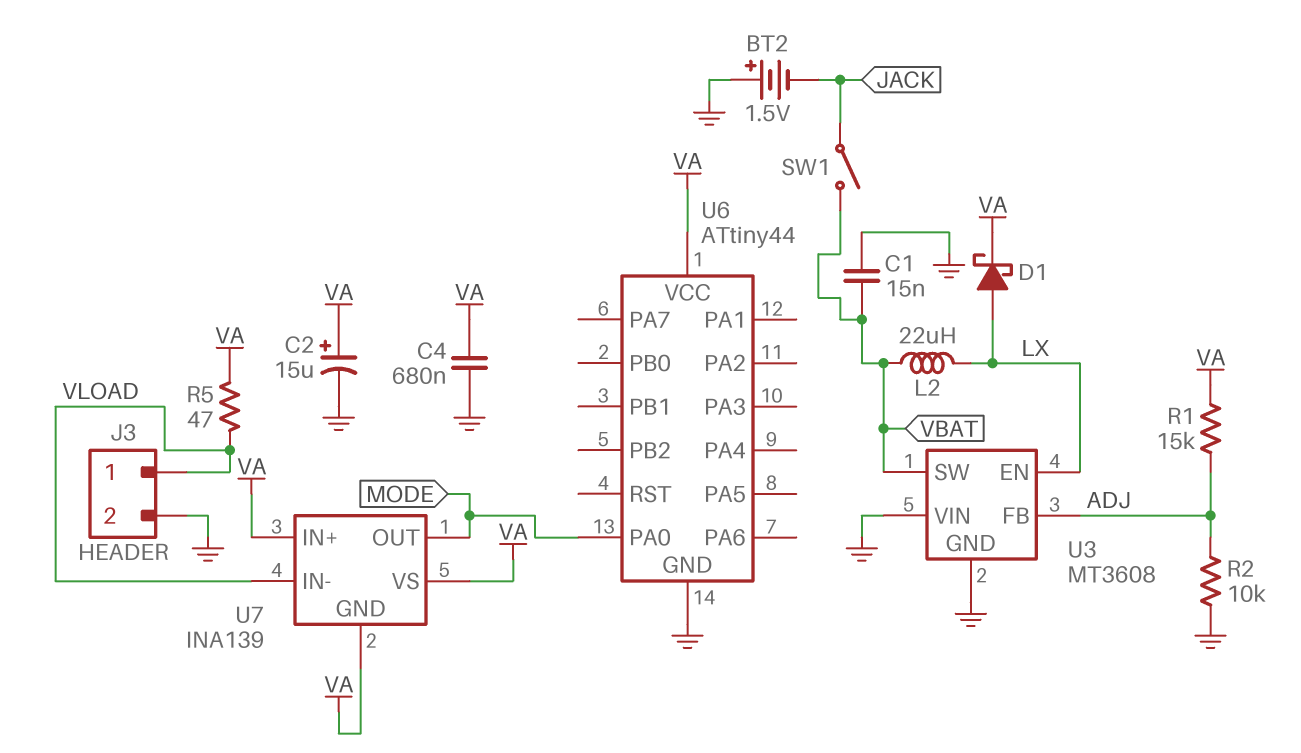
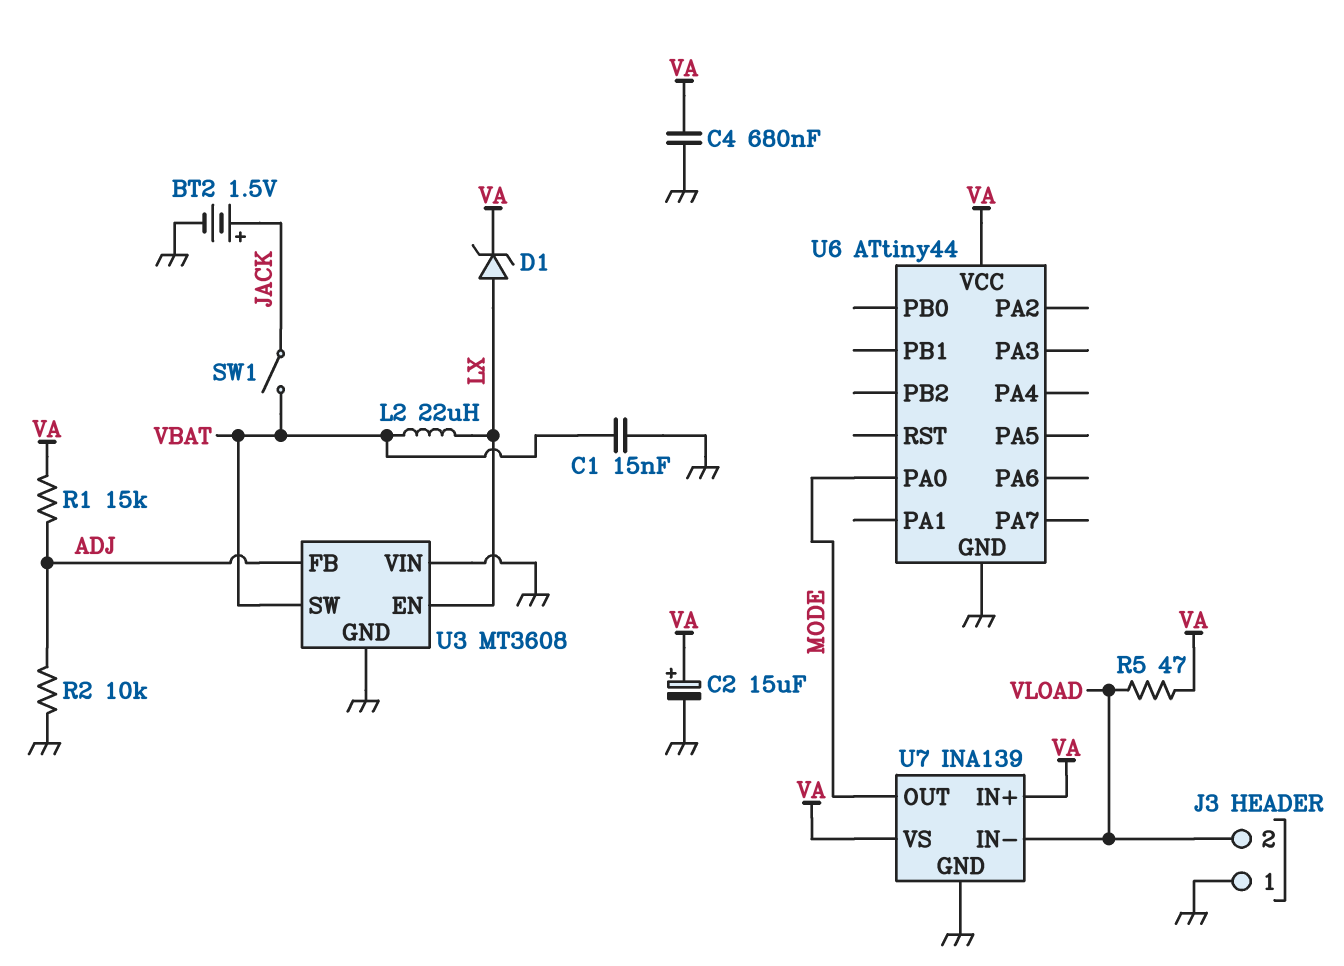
BT2: 1.5V (plus GND, minus JACK) -> 1.5V (plus JACK, minus GND)
D1: schottky (A LX, K VA) -> zener (A LX, K VA)
J3 pin 1: VLOAD -> GND
J3 pin 2: GND -> VLOAD
U7 pin GND: VA -> GND

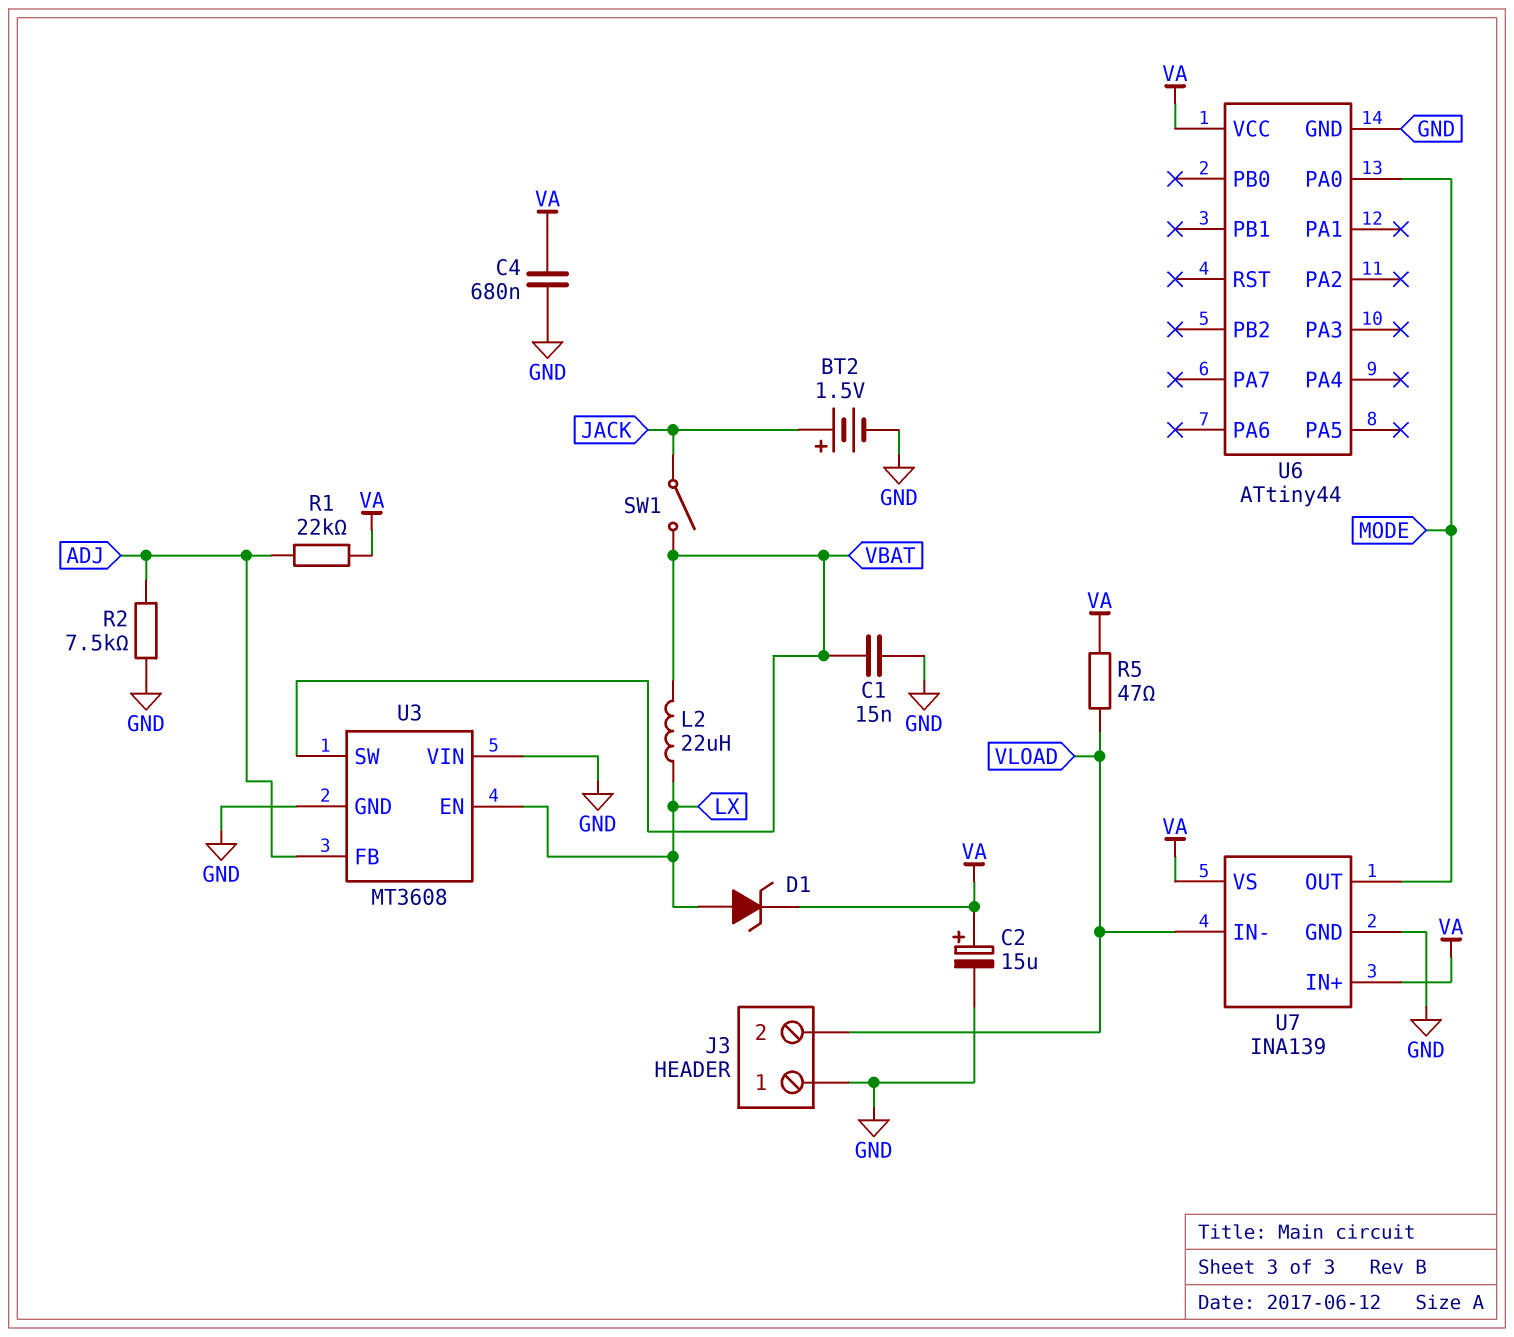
R1: 15k (ADJ, VA) -> 22k (ADJ, VA)
R2: 10k (ADJ, GND) -> 7.5k (ADJ, GND)

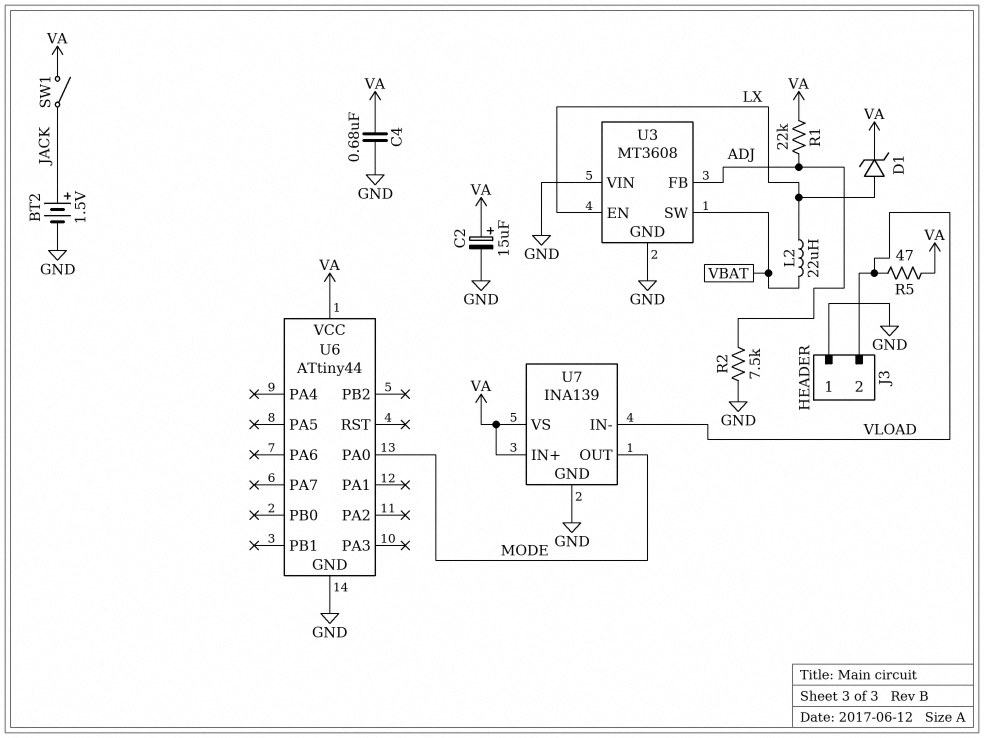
C1: 15nF (GND, VBAT) -> none
SW1: switch (JACK, VBAT) -> switch (JACK, VA)

